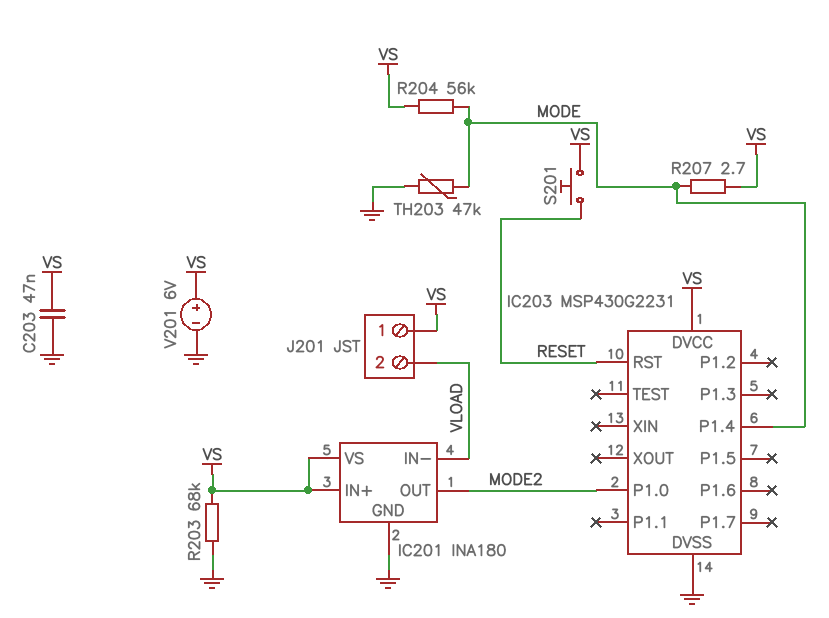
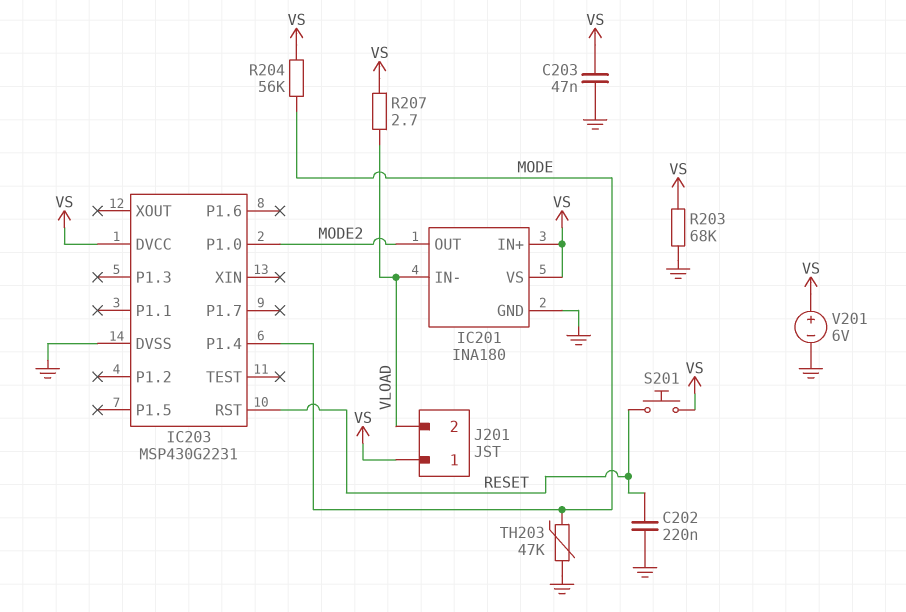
C202: none -> 220nF (GND, RESET)
R207: 2.7 (MODE, VS) -> 2.7 (VLOAD, VS)

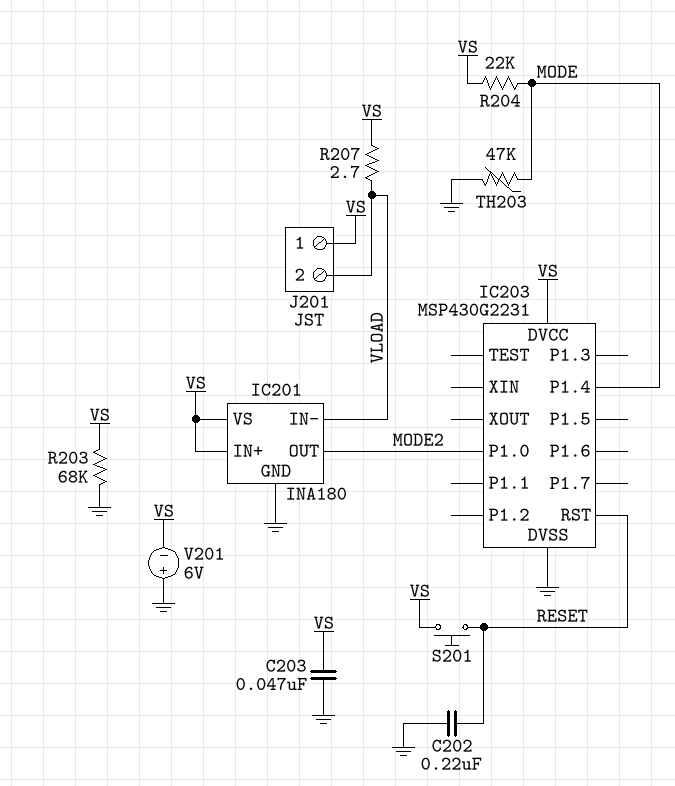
R204: 56k (MODE, VS) -> 22k (MODE, VS)
V201: 6V (plus VS, minus GND) -> 6V (plus GND, minus VS)

